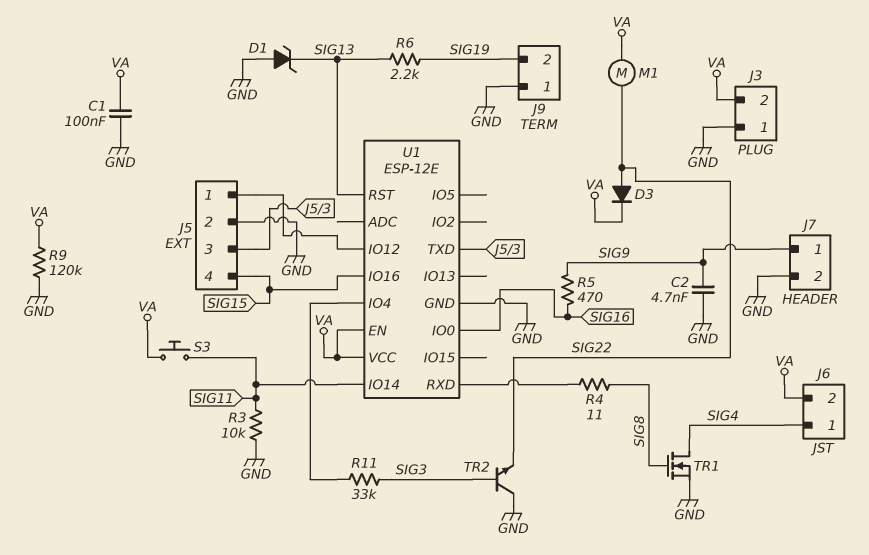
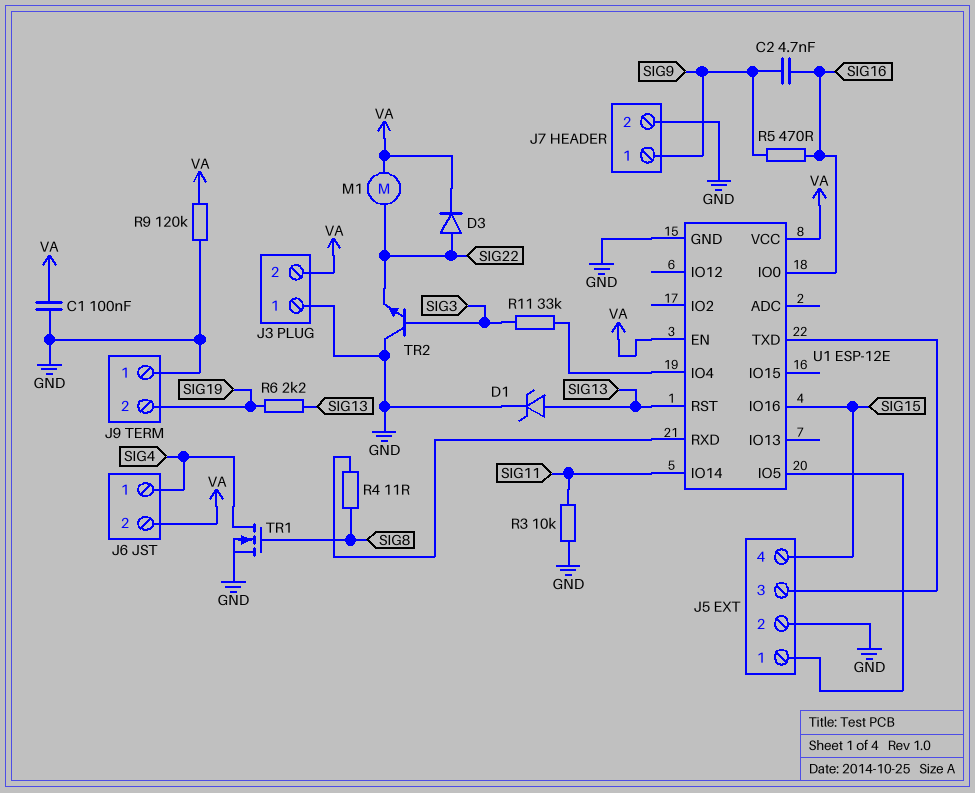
C2: 4.7nF (GND, SIG9) -> 4.7nF (SIG9, SIG16)
D1: zener (A GND, K SIG13) -> zener (A SIG13, K GND)
S3: button (SIG11, VA) -> none
U1 pin IO5: none -> J5/1
U1 pin IO12: J5/1 -> none

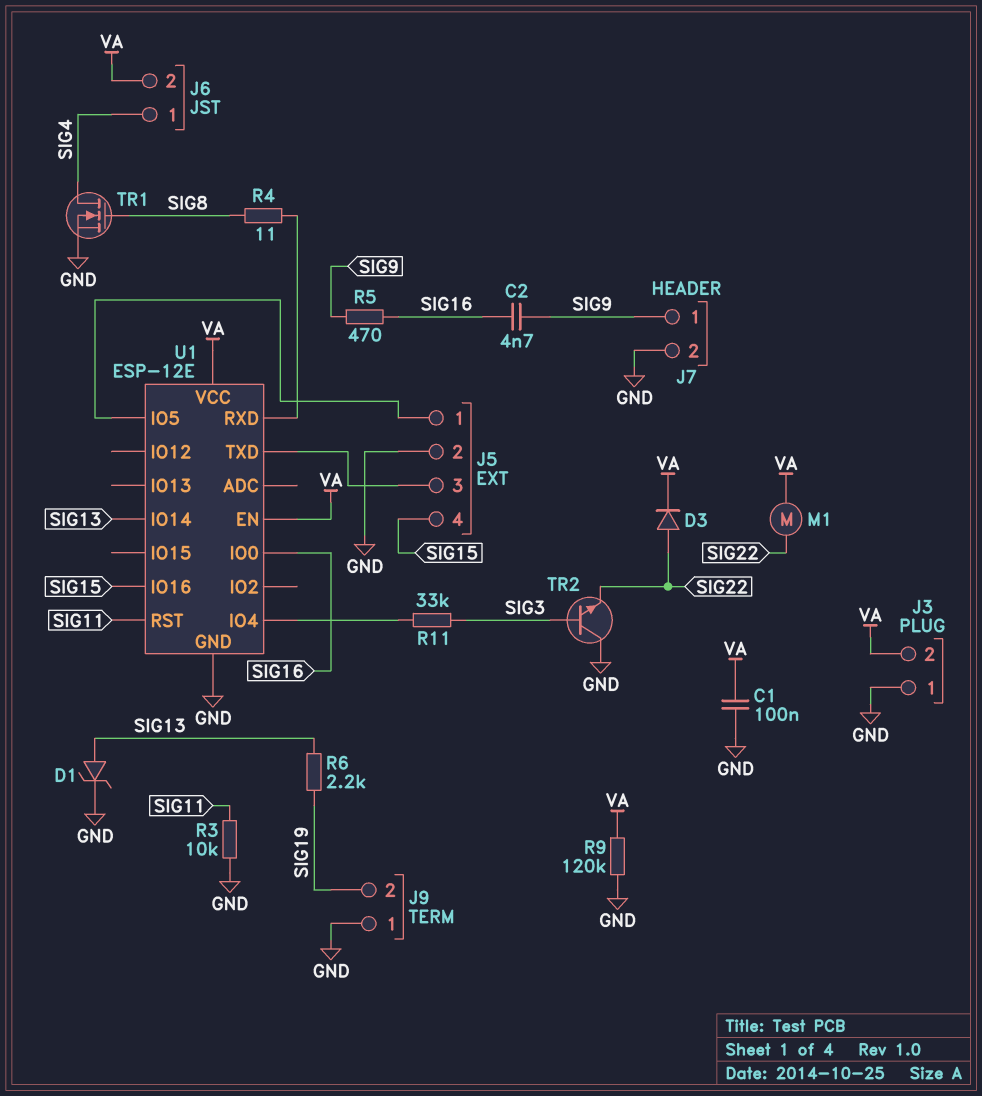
U1 pin IO14: SIG11 -> SIG13
U1 pin RST: SIG13 -> SIG11

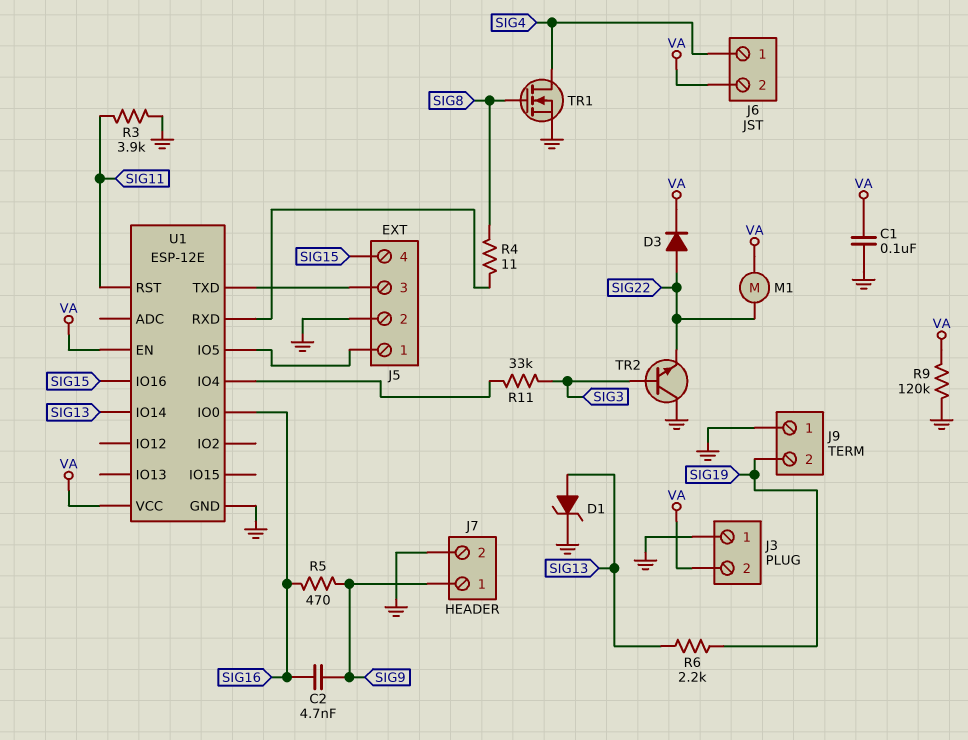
R3: 10k (GND, SIG11) -> 3.9k (GND, SIG11)

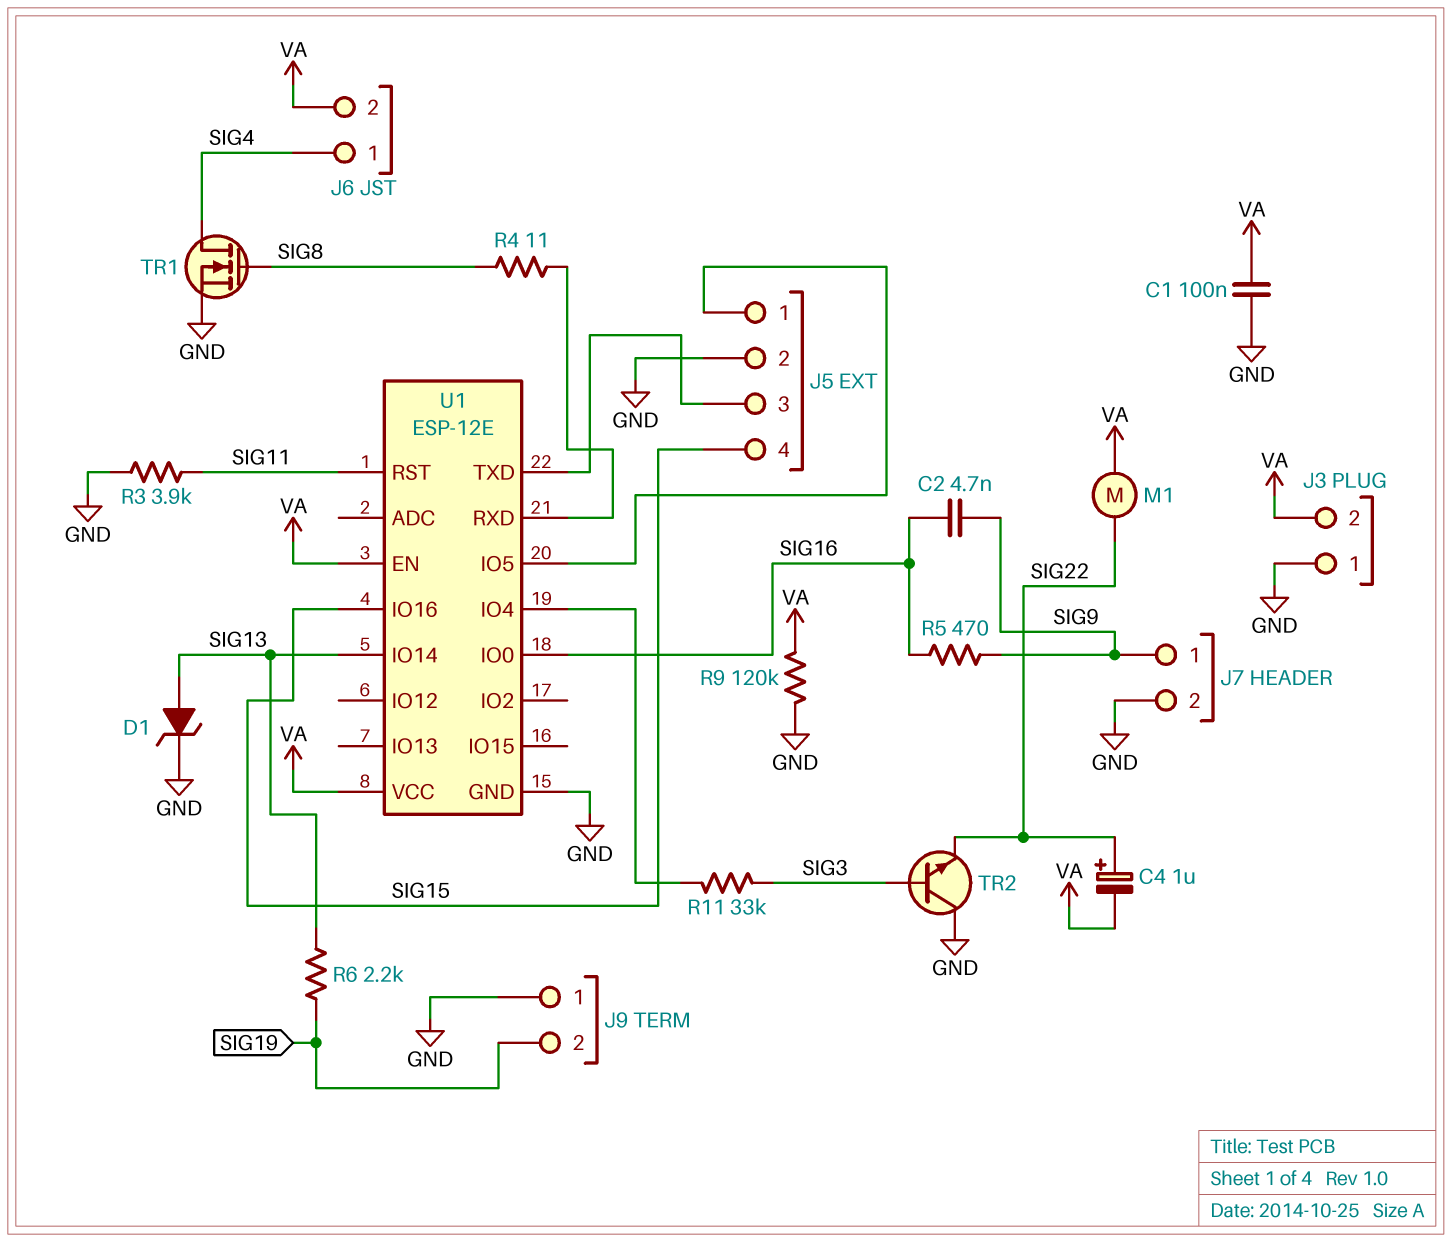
C4: none -> 1uF (plus SIG22, minus VA)
D3: diode (A SIG22, K VA) -> none

